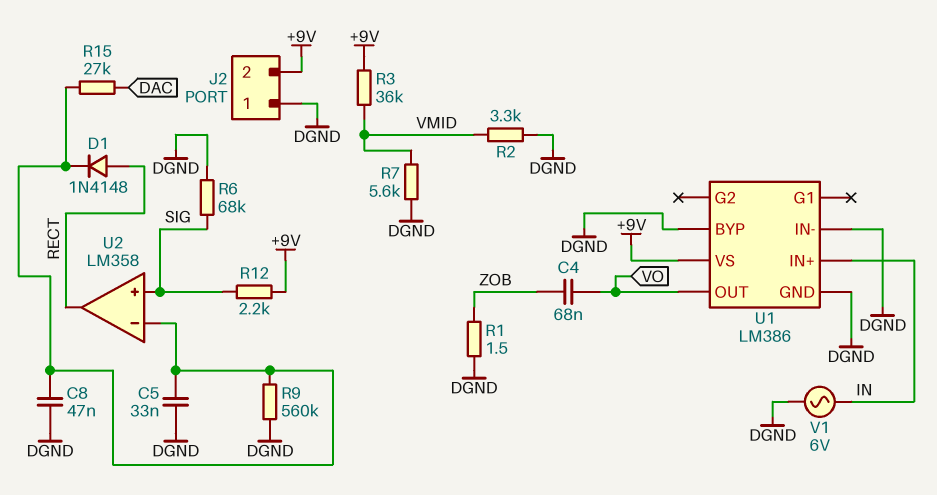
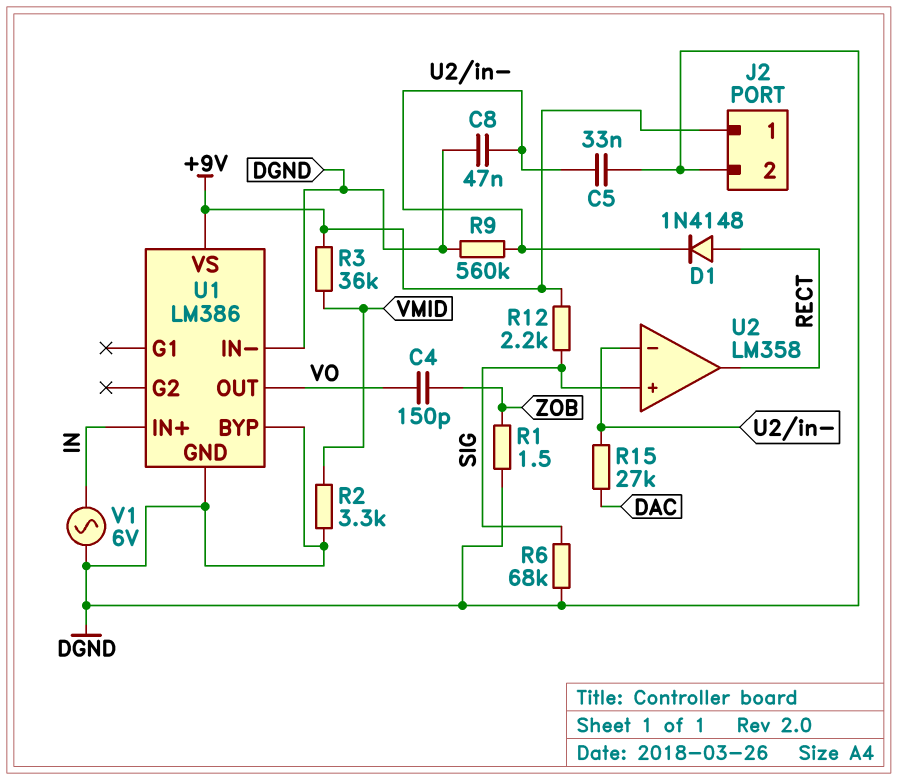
C4: 68nF (VO, ZOB) -> 150pF (VO, ZOB)
J2 pin 1: DGND -> +9V
J2 pin 2: +9V -> DGND
R7: 5.6k (DGND, VMID) -> none

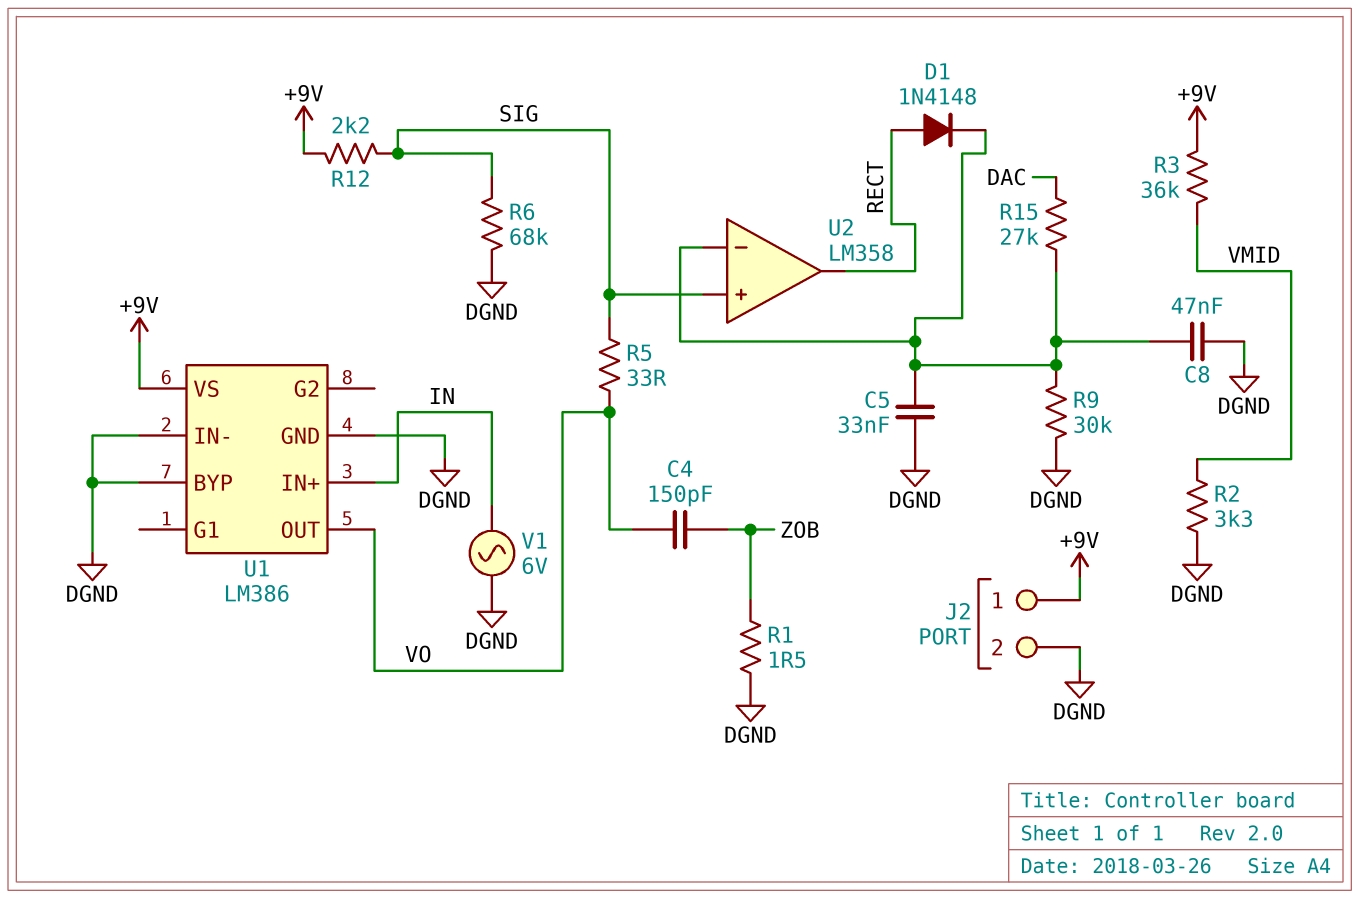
R5: none -> 33 (SIG, VO)
R9: 560k (DGND, U2/in-) -> 30k (DGND, U2/in-)

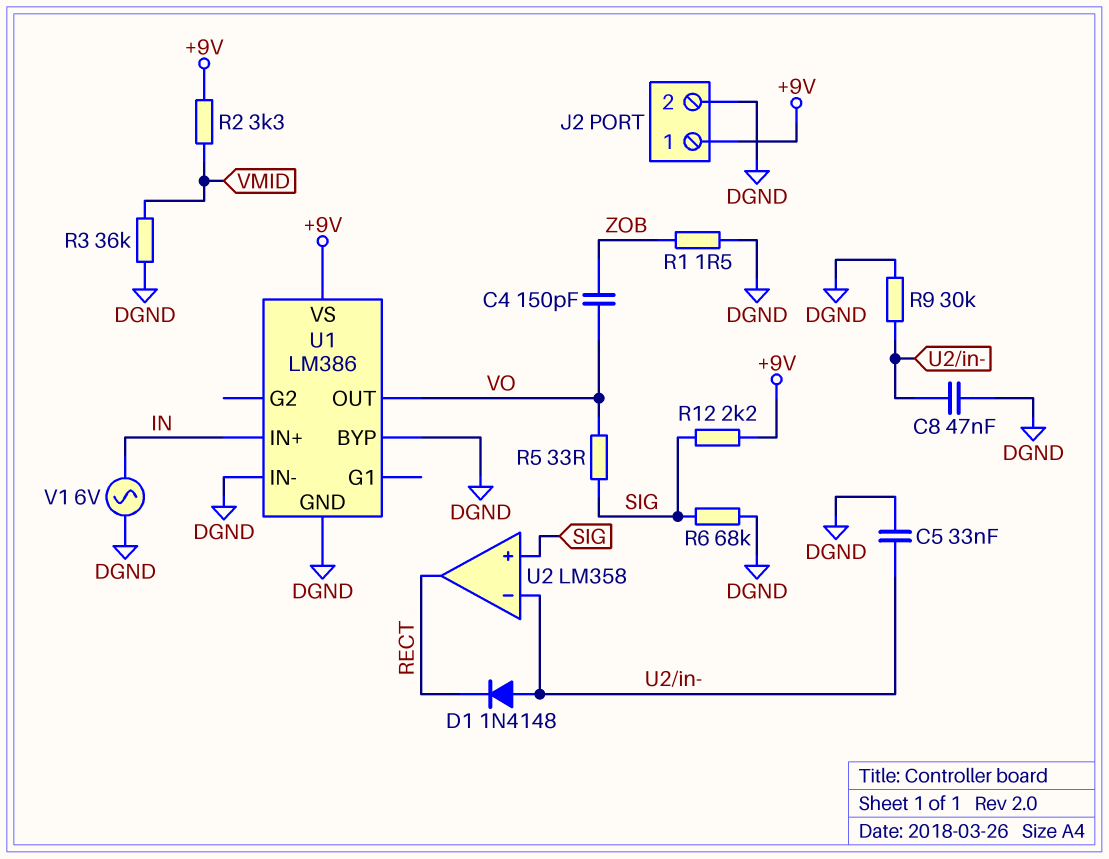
D1: diode 1N4148 (A RECT, K U2/in-) -> diode 1N4148 (A U2/in-, K RECT)
R2: 3.3k (DGND, VMID) -> 3.3k (+9V, VMID)
R3: 36k (+9V, VMID) -> 36k (DGND, VMID)
R15: 27k (DAC, U2/in-) -> none

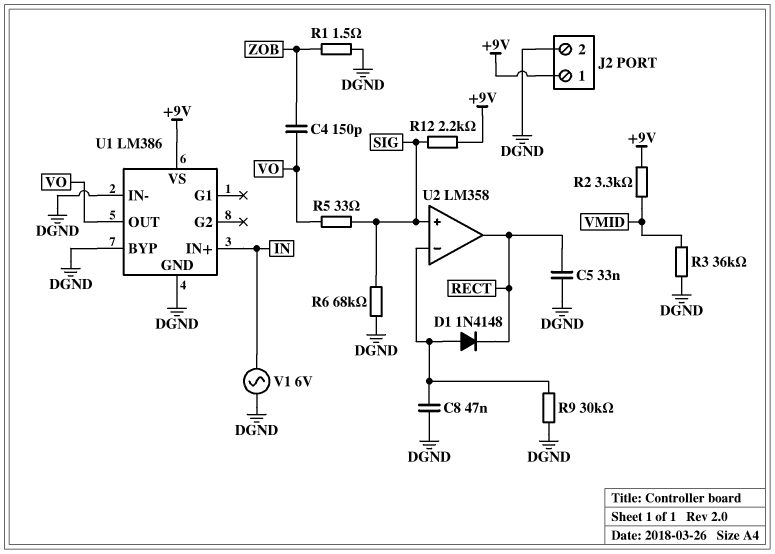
C5: 33nF (DGND, U2/in-) -> 33nF (DGND, RECT)

